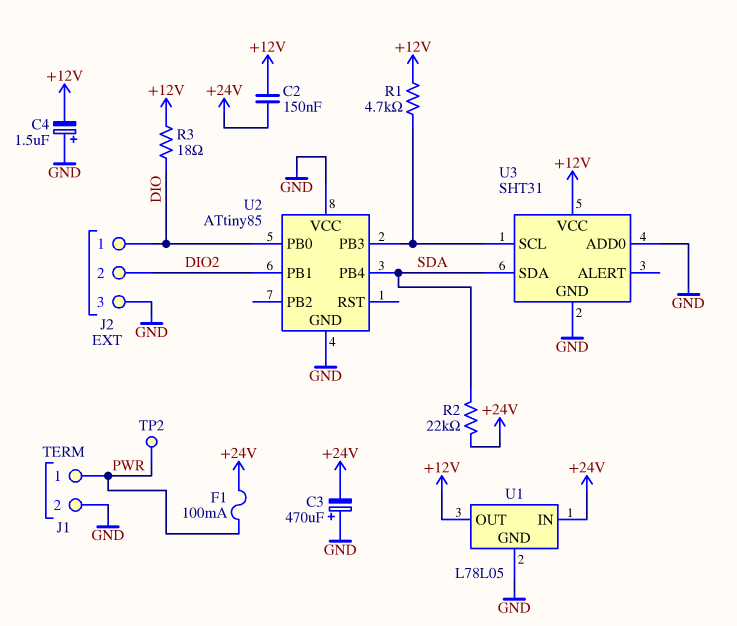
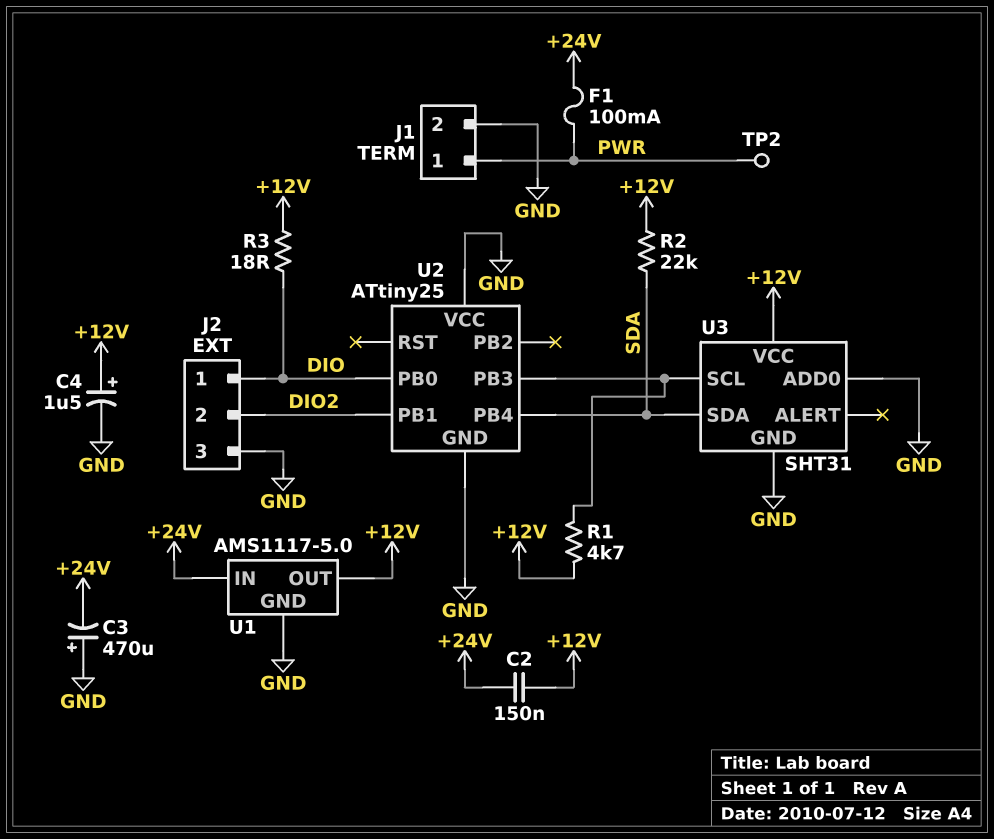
C4: 1.5uF (plus GND, minus +12V) -> 1.5uF (plus +12V, minus GND)
R2: 22k (+24V, SDA) -> 22k (+12V, SDA)
U1: L78L05 -> AMS1117-5.0
U2: ATtiny85 -> ATtiny25

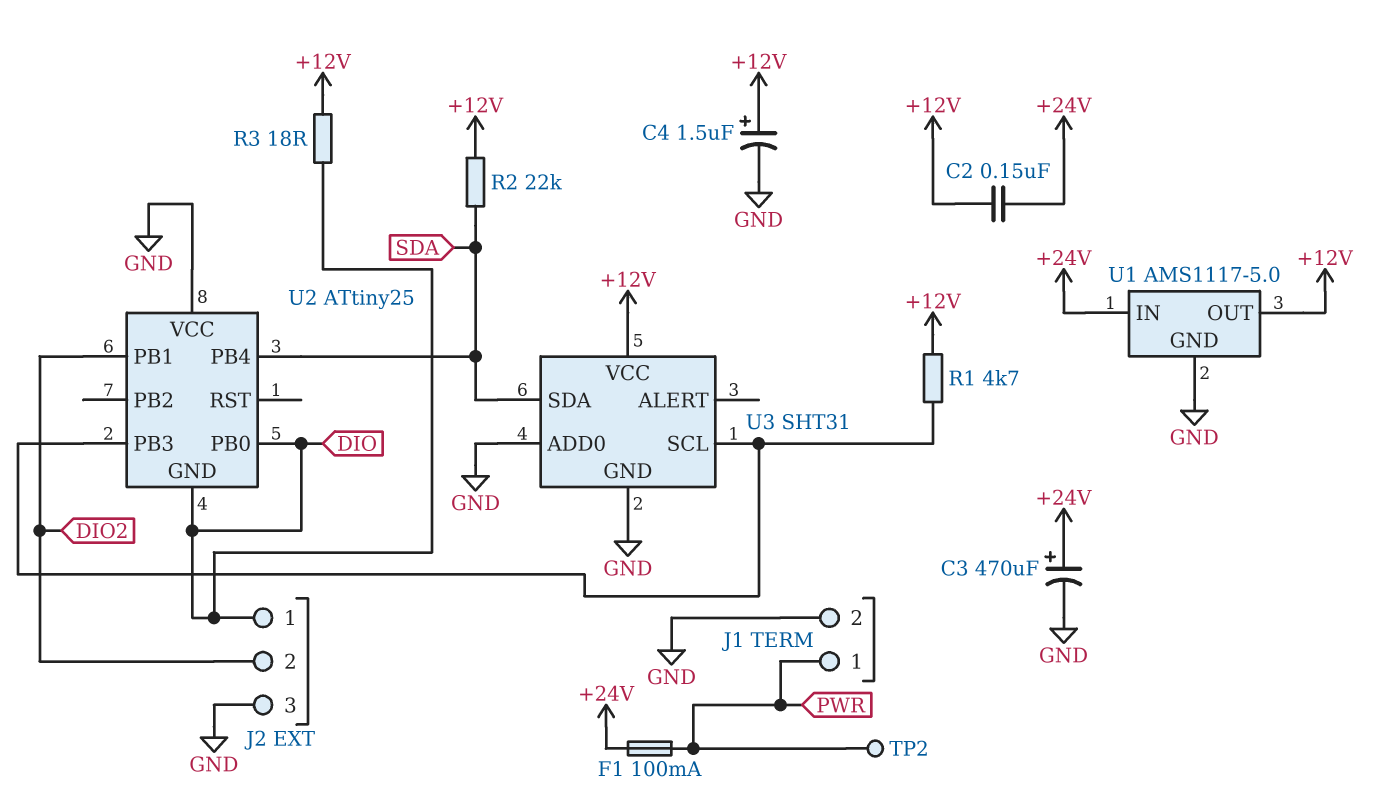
C3: 470uF (plus GND, minus +24V) -> 470uF (plus +24V, minus GND)
U2 pin GND: GND -> DIO

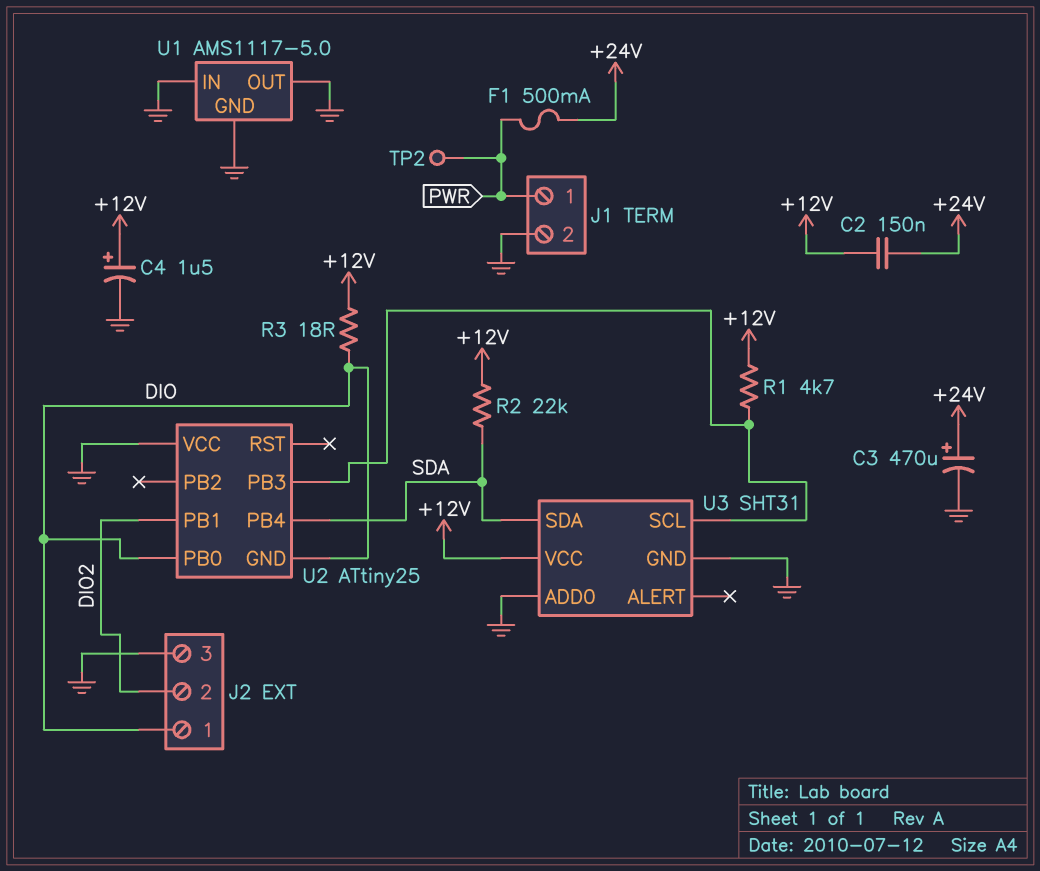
F1: 100mA (+24V, PWR) -> 500mA (+24V, PWR)
U1 pin IN: +24V -> GND
U1 pin OUT: +12V -> GND

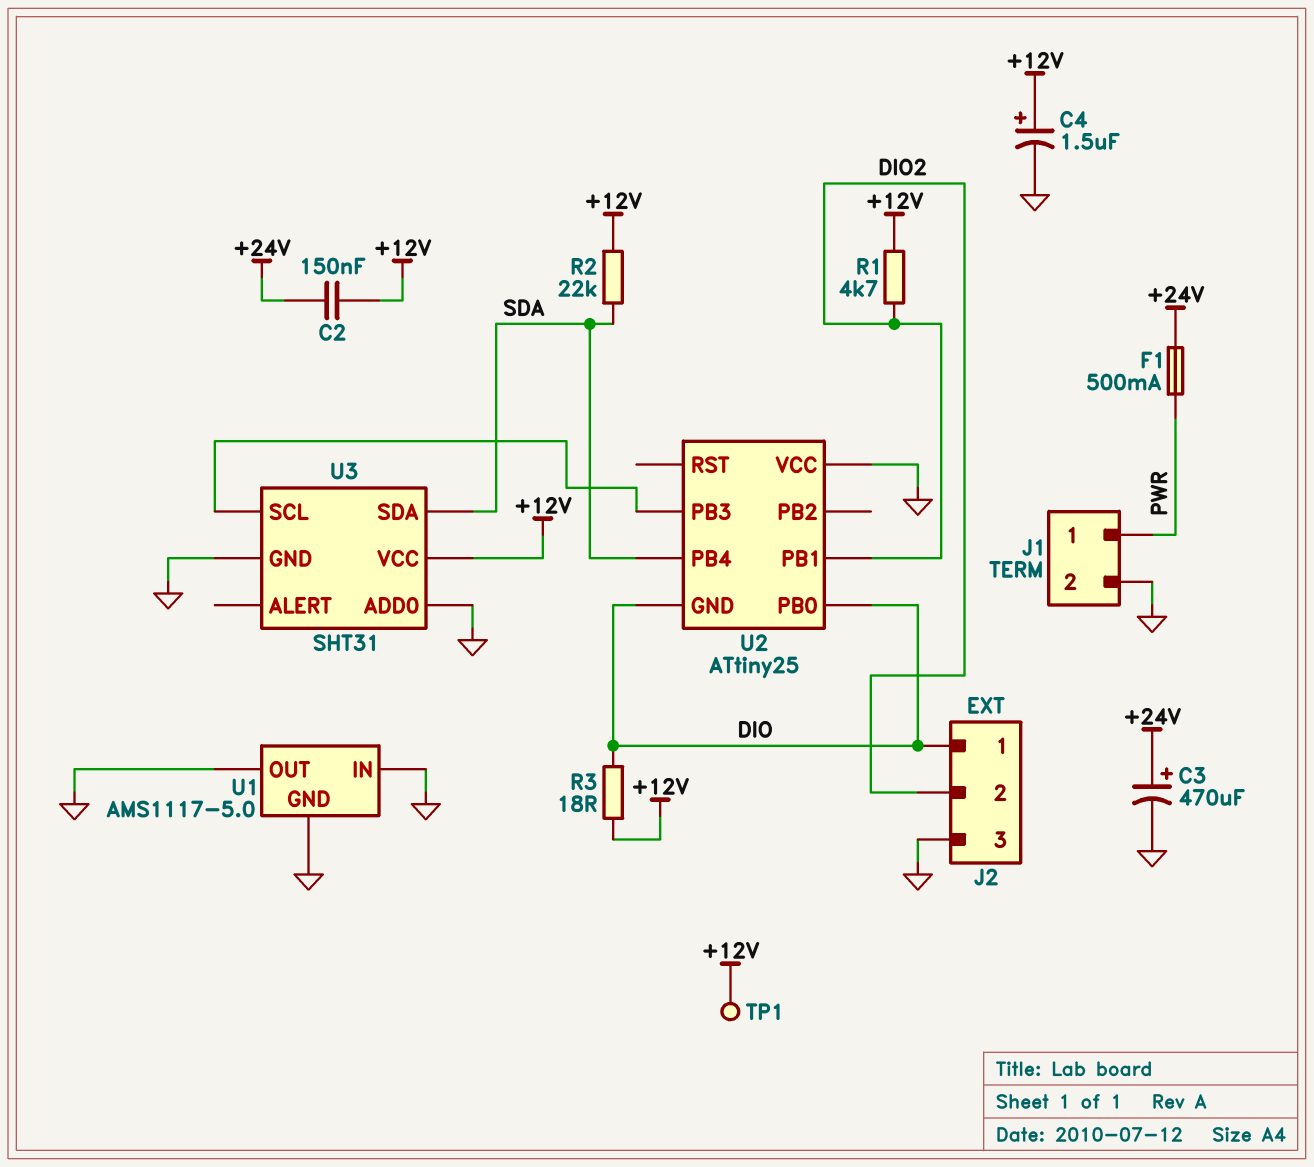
R1: 4.7k (+12V, U2/PB3) -> 4.7k (+12V, DIO2)
TP1: none -> test point (+12V)
TP2: test point (PWR) -> none

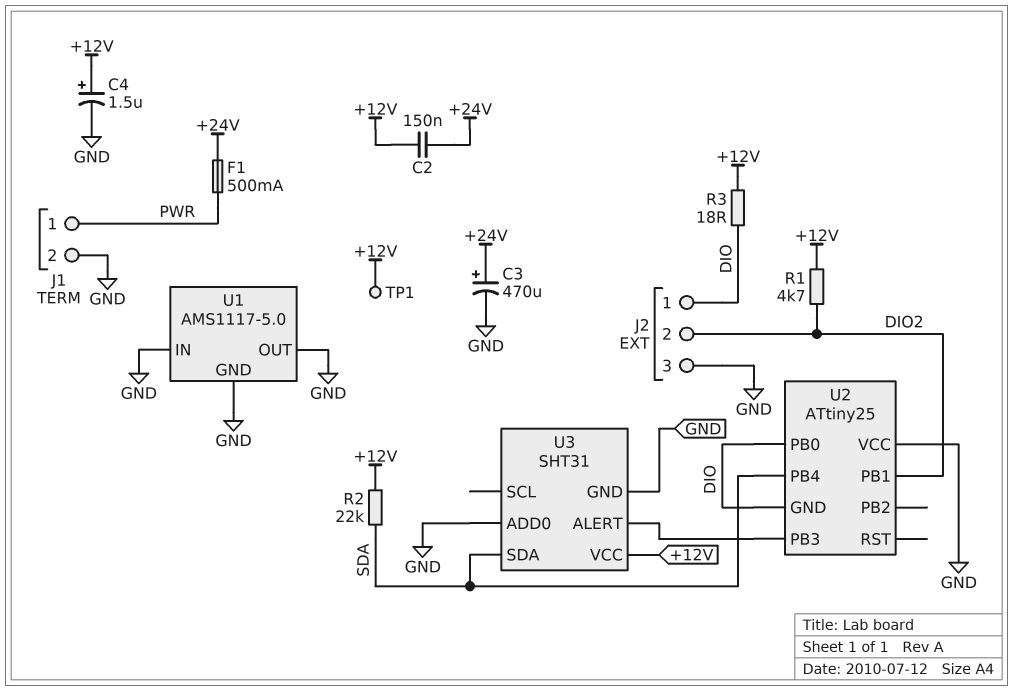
U3 pin ALERT: none -> U2/PB3
U3 pin SCL: U2/PB3 -> none

